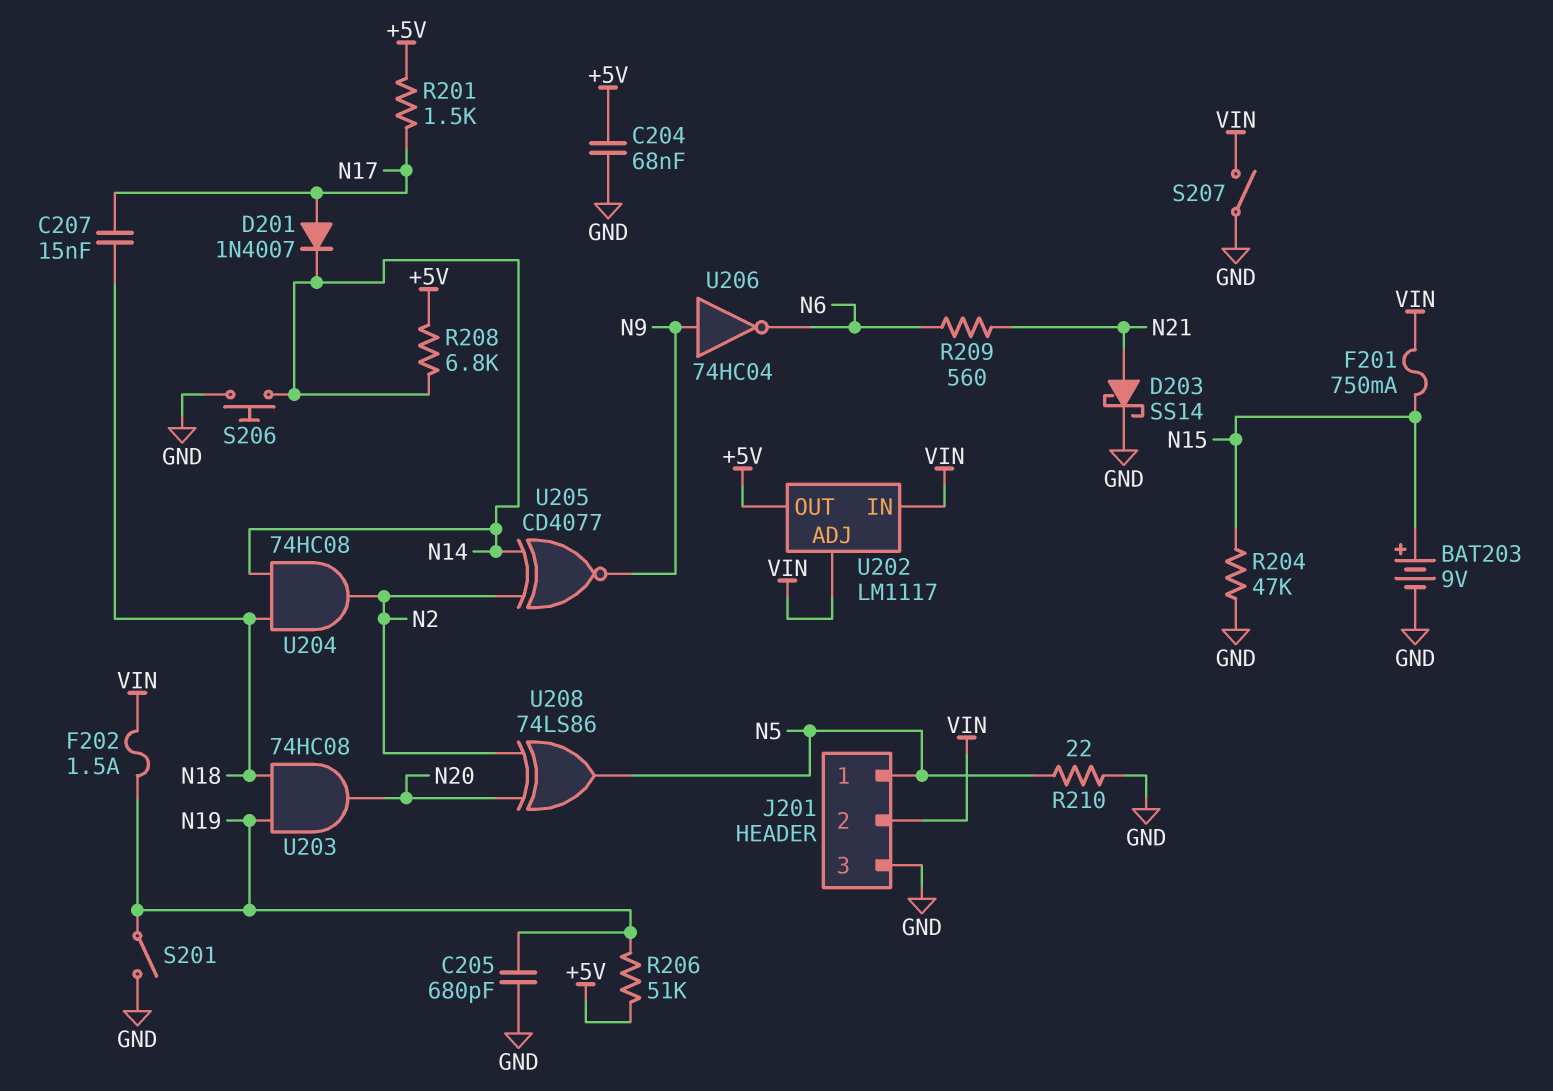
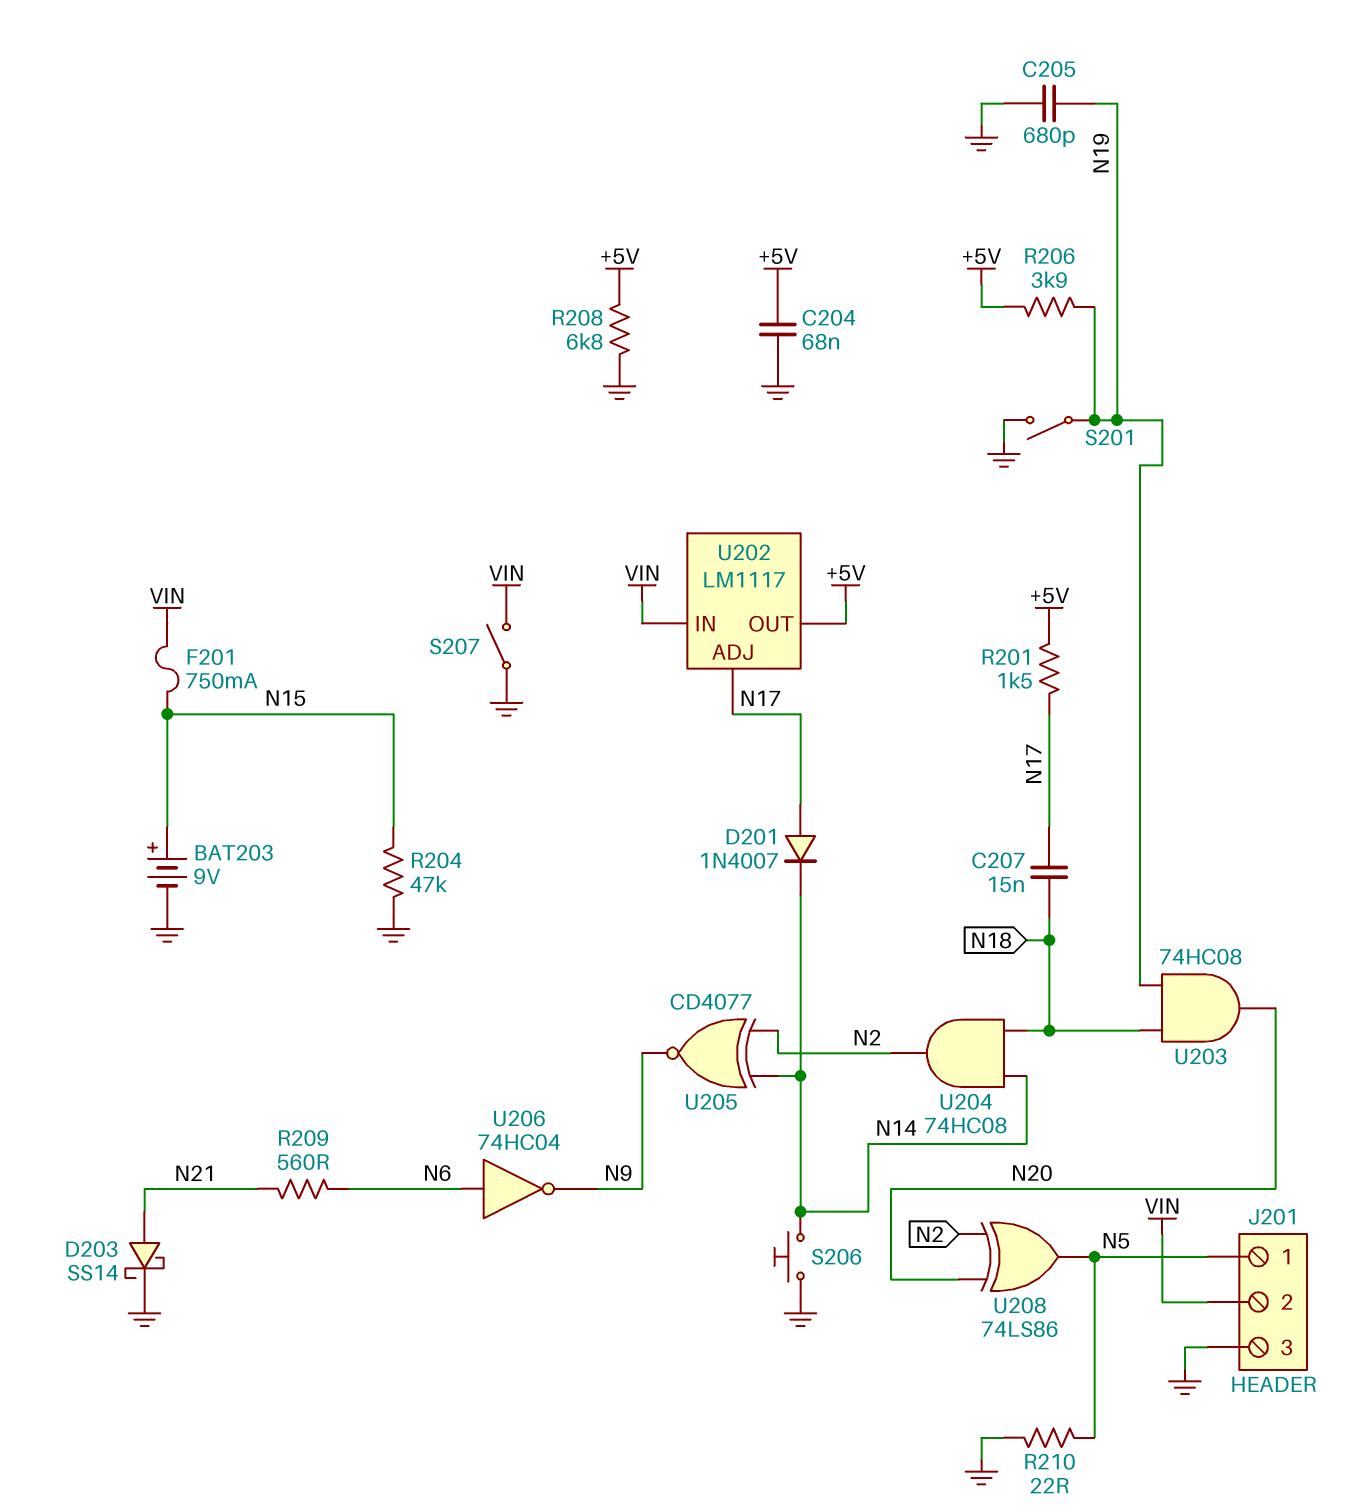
F202: 1.5A (N19, VIN) -> none
R206: 51k (+5V, N19) -> 3.9k (+5V, N19)
R208: 6.8k (+5V, N14) -> 6.8k (+5V, GND)
U202 pin ADJ: VIN -> N17
U206: NOT 74HC04 (in N9, out N6) -> NOT 74HC04 (in N6, out N9)

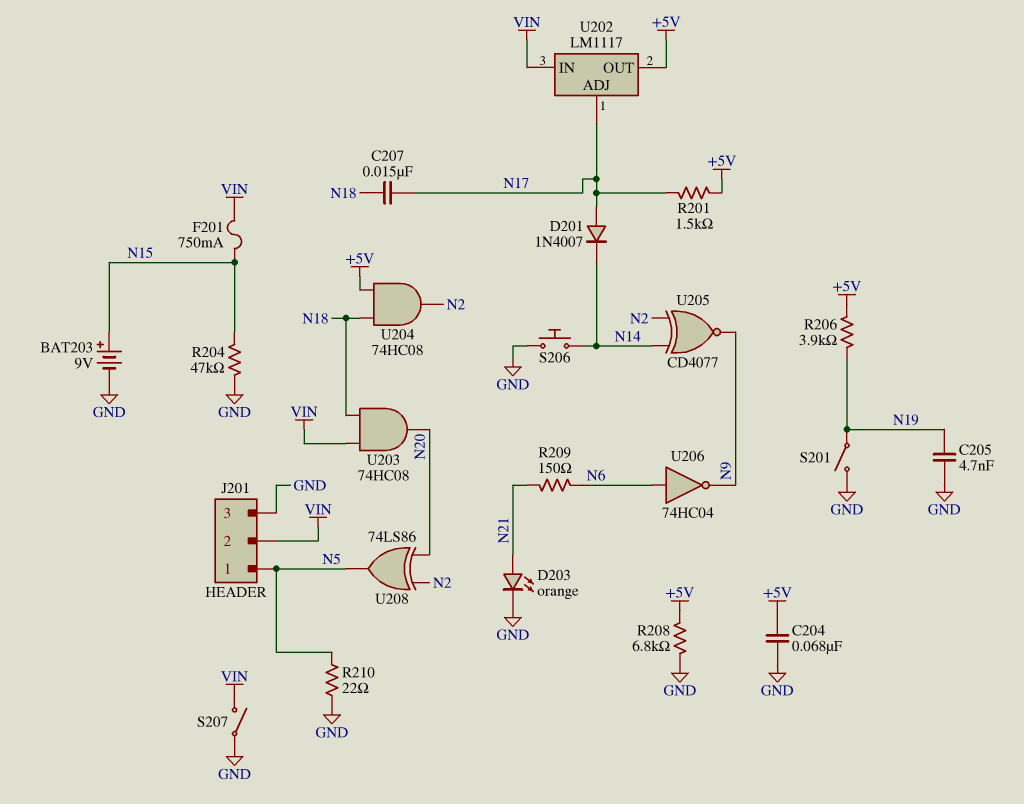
C205: 680pF (GND, N19) -> 4.7nF (GND, N19)
D203: schottky SS14 (A N21, K GND) -> LED orange (A N21, K GND)
R209: 560 (N6, N21) -> 150 (N6, N21)
U203: AND 74HC08 (in N18, in N19, out N20) -> AND 74HC08 (in N18, in VIN, out N20)
U204: AND 74HC08 (in N14, in N18, out N2) -> AND 74HC08 (in +5V, in N18, out N2)

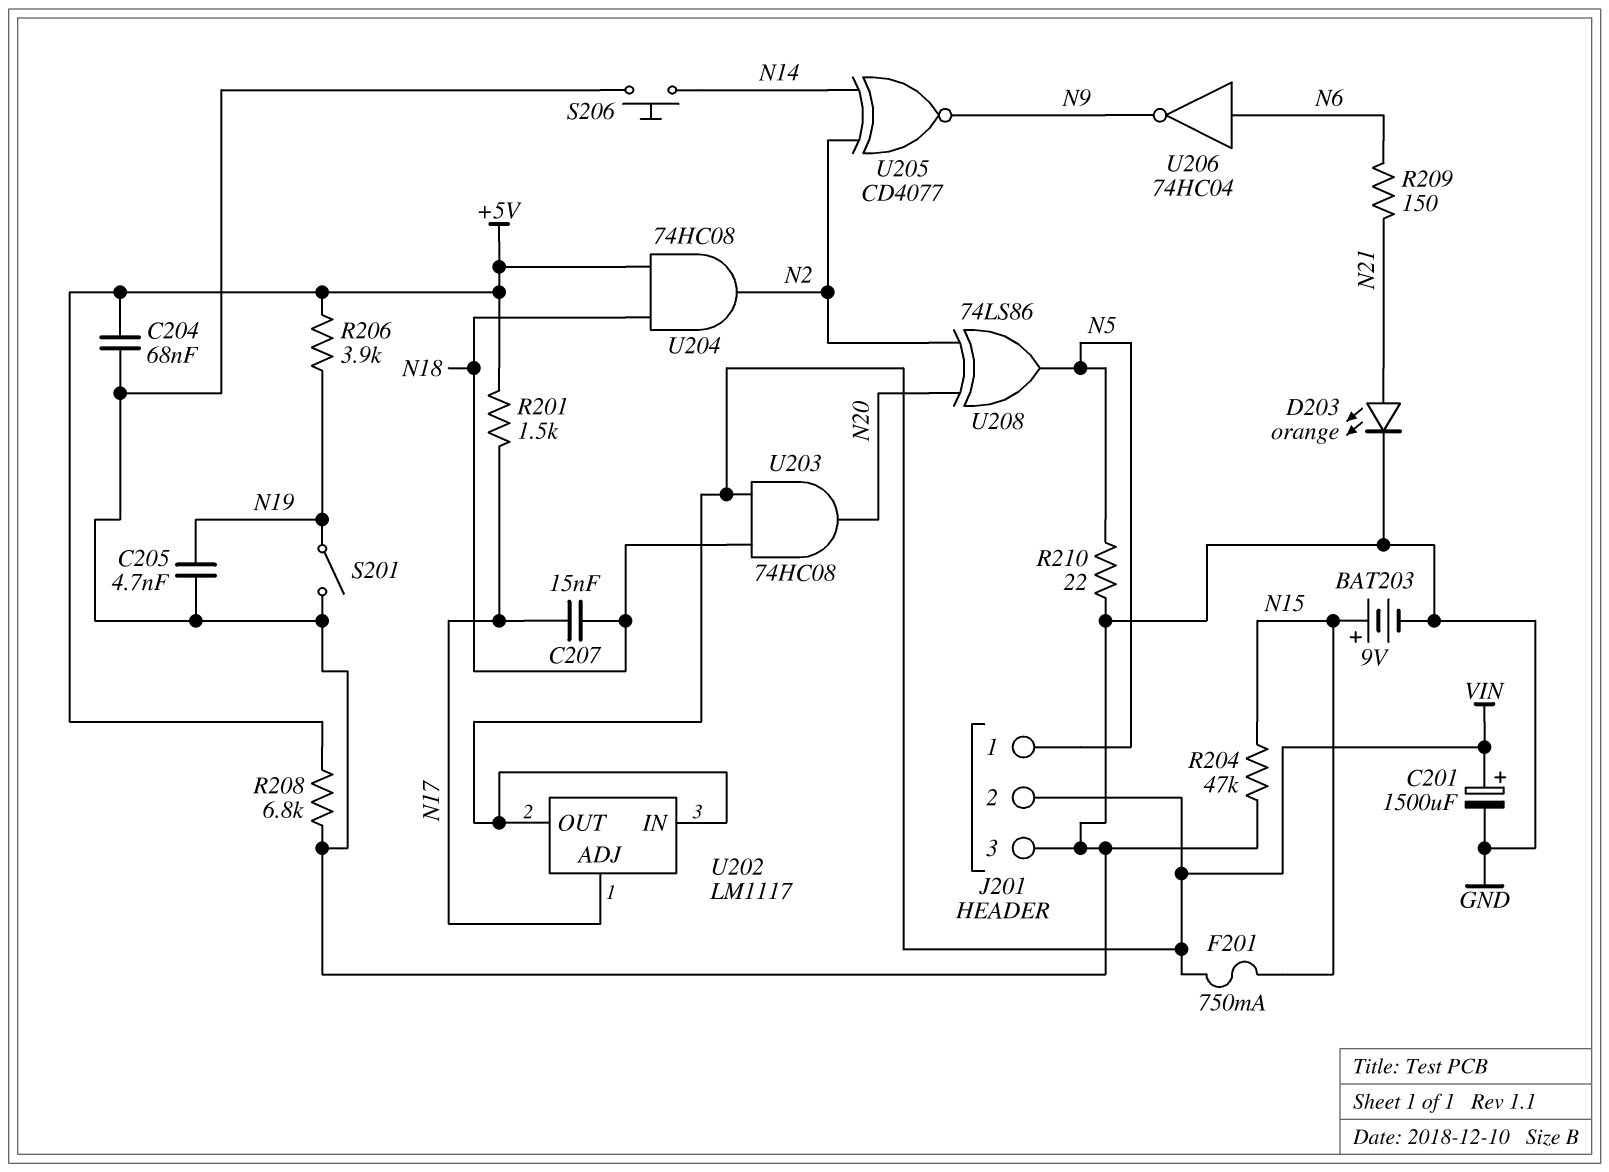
C201: none -> 1500uF (plus VIN, minus GND)
D201: diode 1N4007 (A N17, K N14) -> none
S207: switch (GND, VIN) -> none
U202 pin OUT: +5V -> VIN

